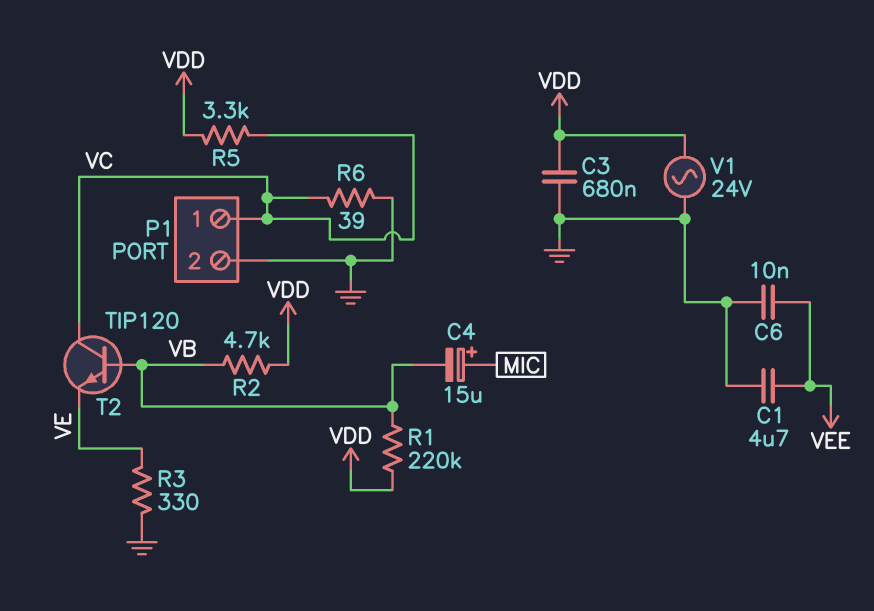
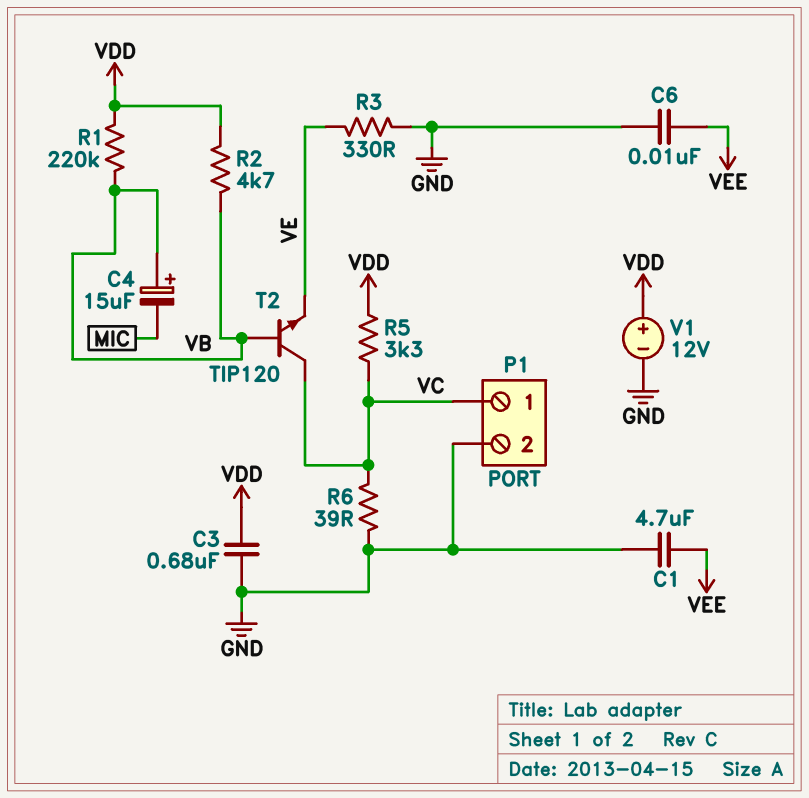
C4: 15uF (plus MIC, minus VB) -> 15uF (plus VB, minus MIC)
V1: AC 24V (GND, VDD) -> 12V (plus VDD, minus GND)

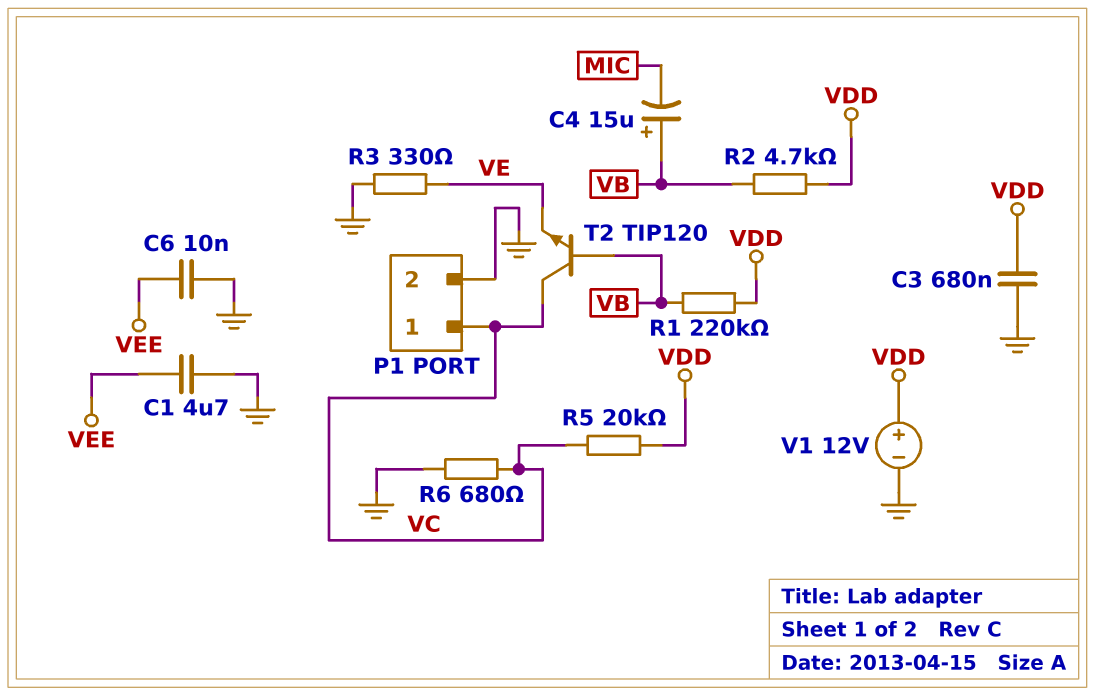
R5: 3.3k (VC, VDD) -> 20k (VC, VDD)
R6: 39 (GND, VC) -> 680 (GND, VC)

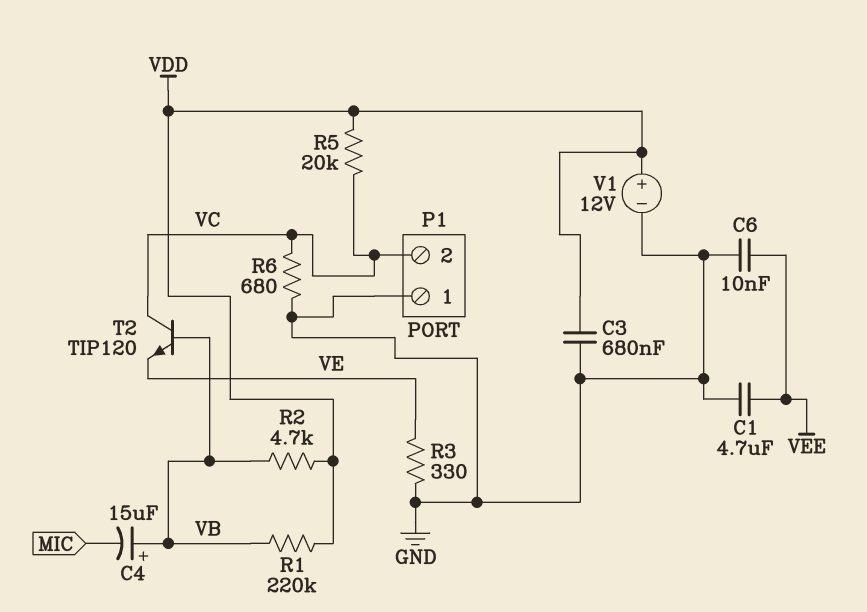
P1 pin 1: VC -> GND
P1 pin 2: GND -> VC

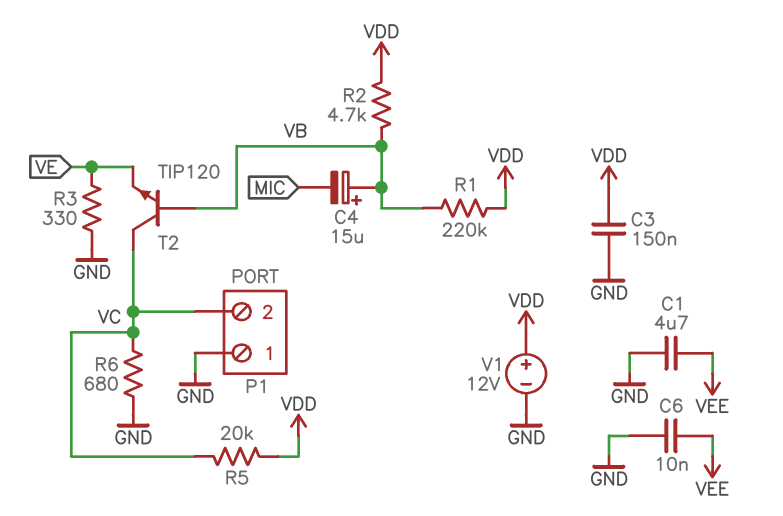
C3: 680nF (GND, VDD) -> 150nF (GND, VDD)

